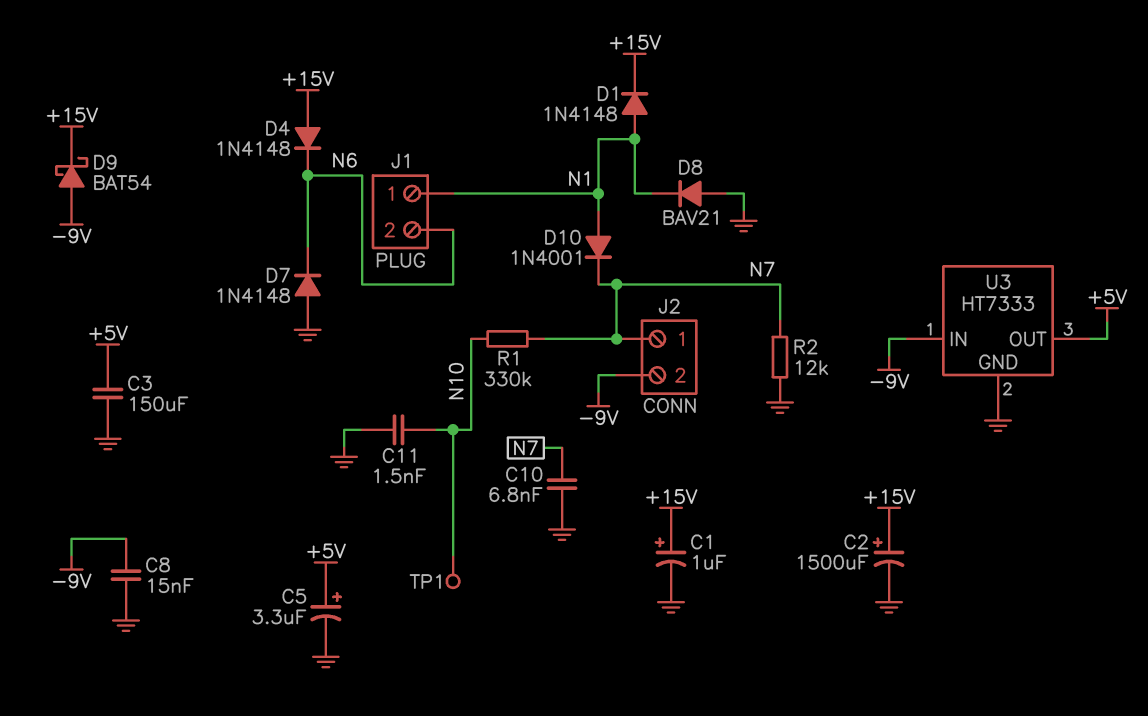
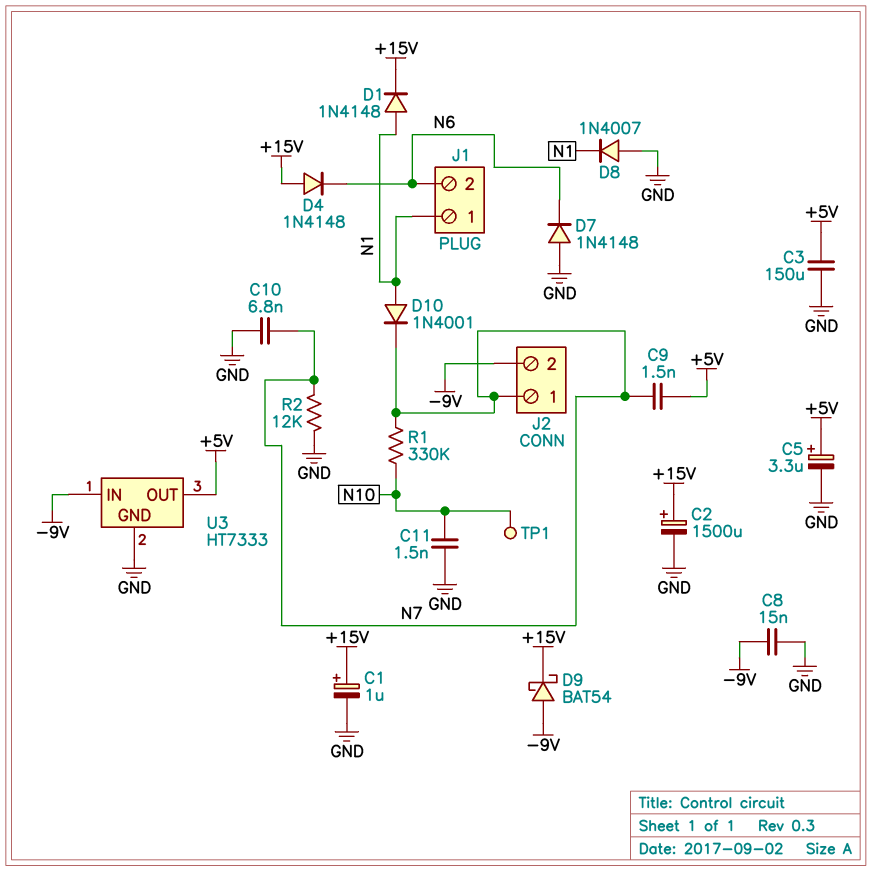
C9: none -> 1.5nF (+5V, N7)
D8: diode BAV21 (A GND, K N1) -> diode 1N4007 (A GND, K N1)

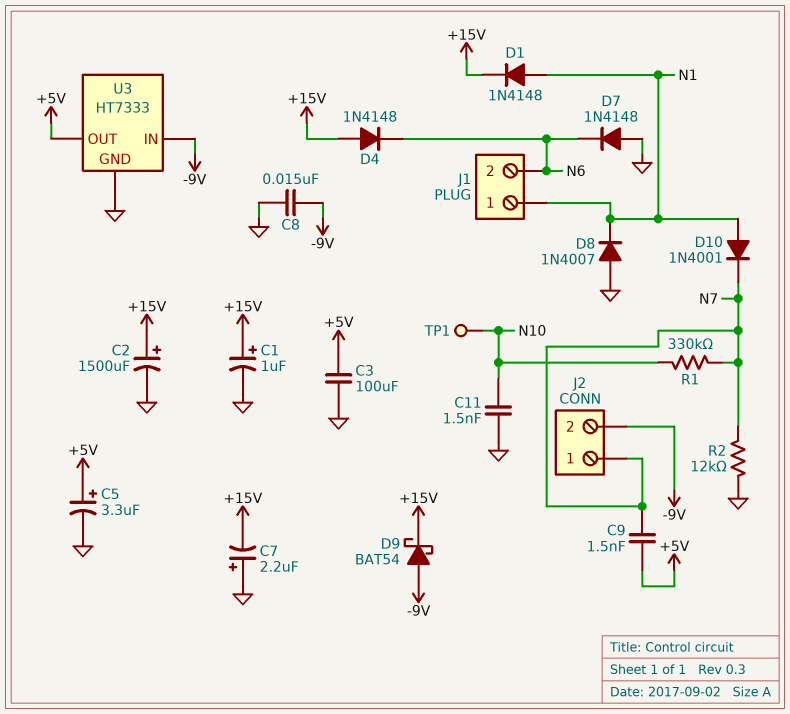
C3: 150uF (+5V, GND) -> 100uF (+5V, GND)
C7: none -> 2.2uF (plus GND, minus +15V)
C10: 6.8nF (GND, N7) -> none

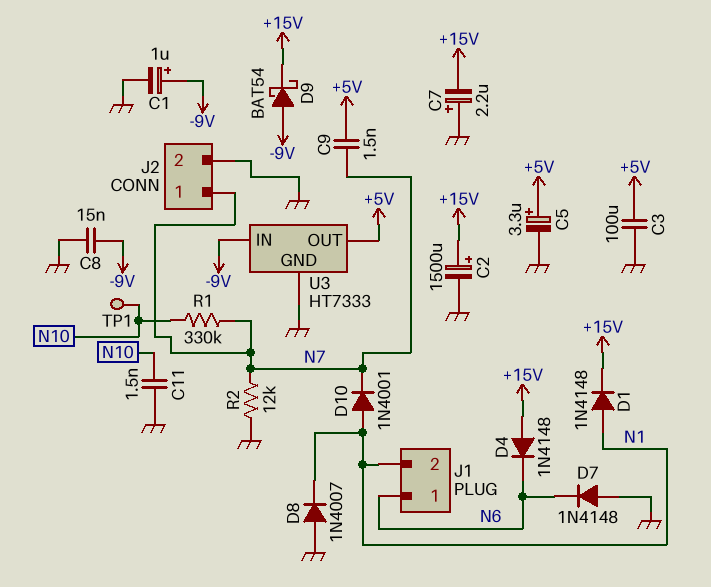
C1: 1uF (plus +15V, minus GND) -> 1uF (plus -9V, minus GND)
J1 pin 1: N1 -> N6
J1 pin 2: N6 -> N1
J2 pin 2: -9V -> GND

